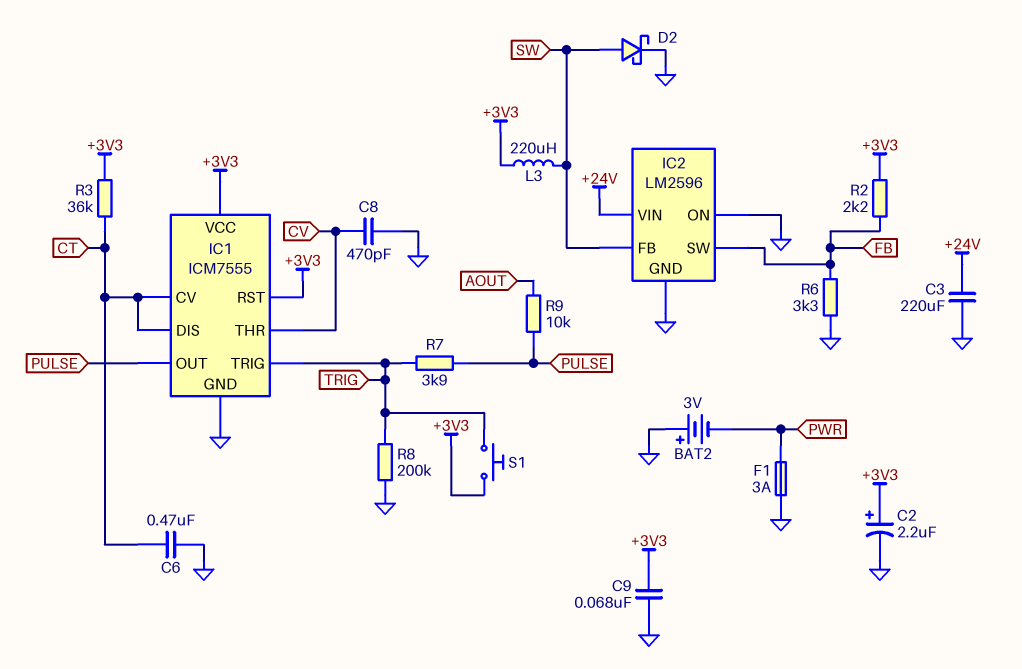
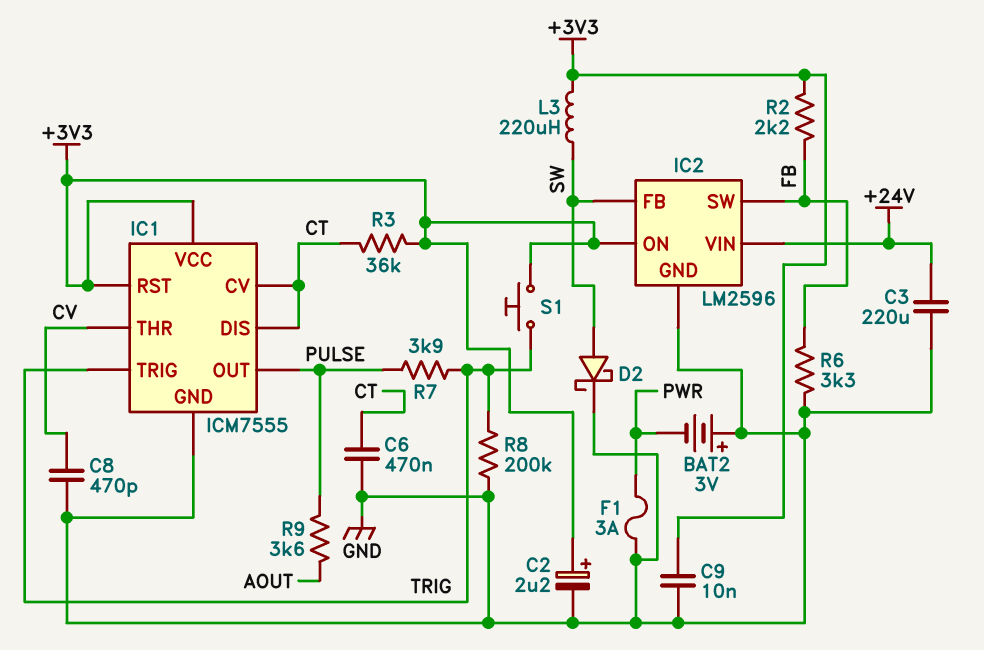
C9: 68nF (+3V3, GND) -> 10nF (+3V3, GND)
IC2 pin ON: GND -> +3V3
R9: 10k (AOUT, PULSE) -> 3.6k (AOUT, PULSE)

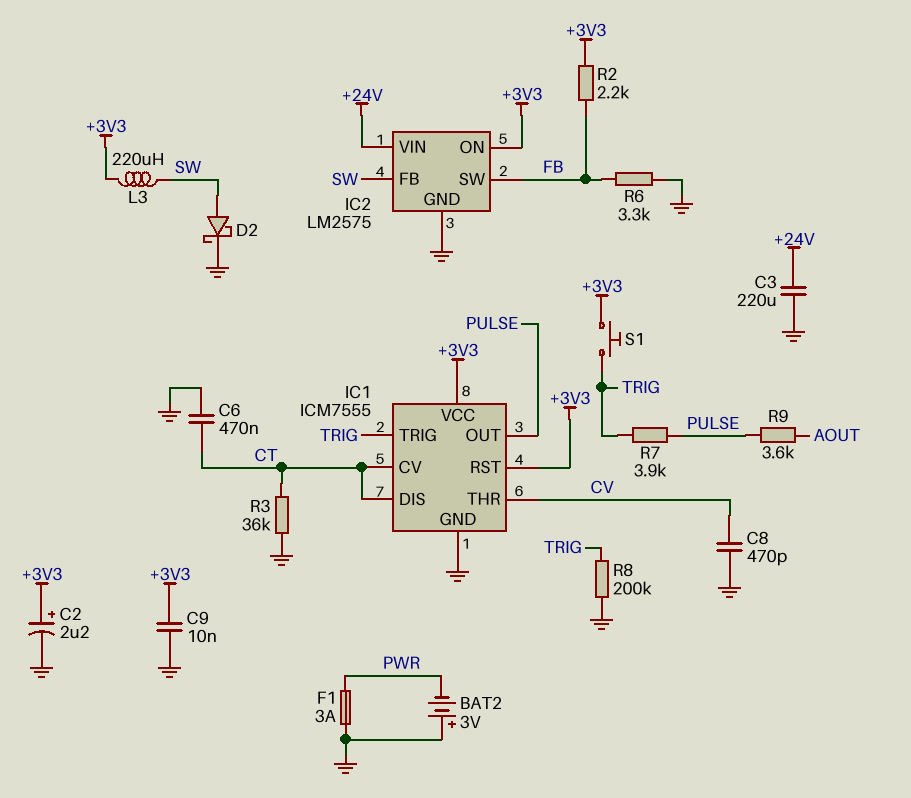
IC2: LM2596 -> LM2575
R3: 36k (+3V3, CT) -> 36k (CT, GND)

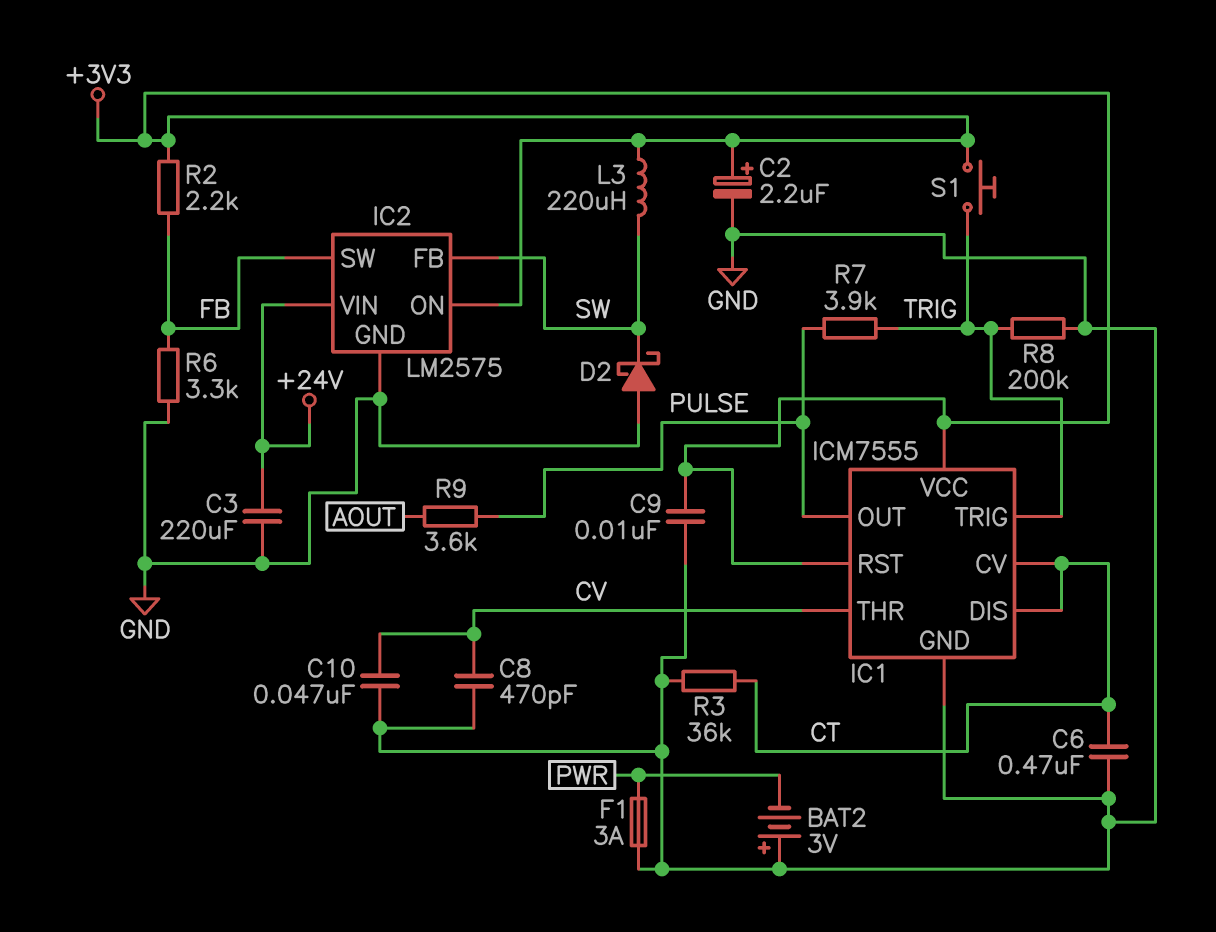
C10: none -> 47nF (CV, GND)
D2: schottky (A SW, K GND) -> schottky (A GND, K SW)

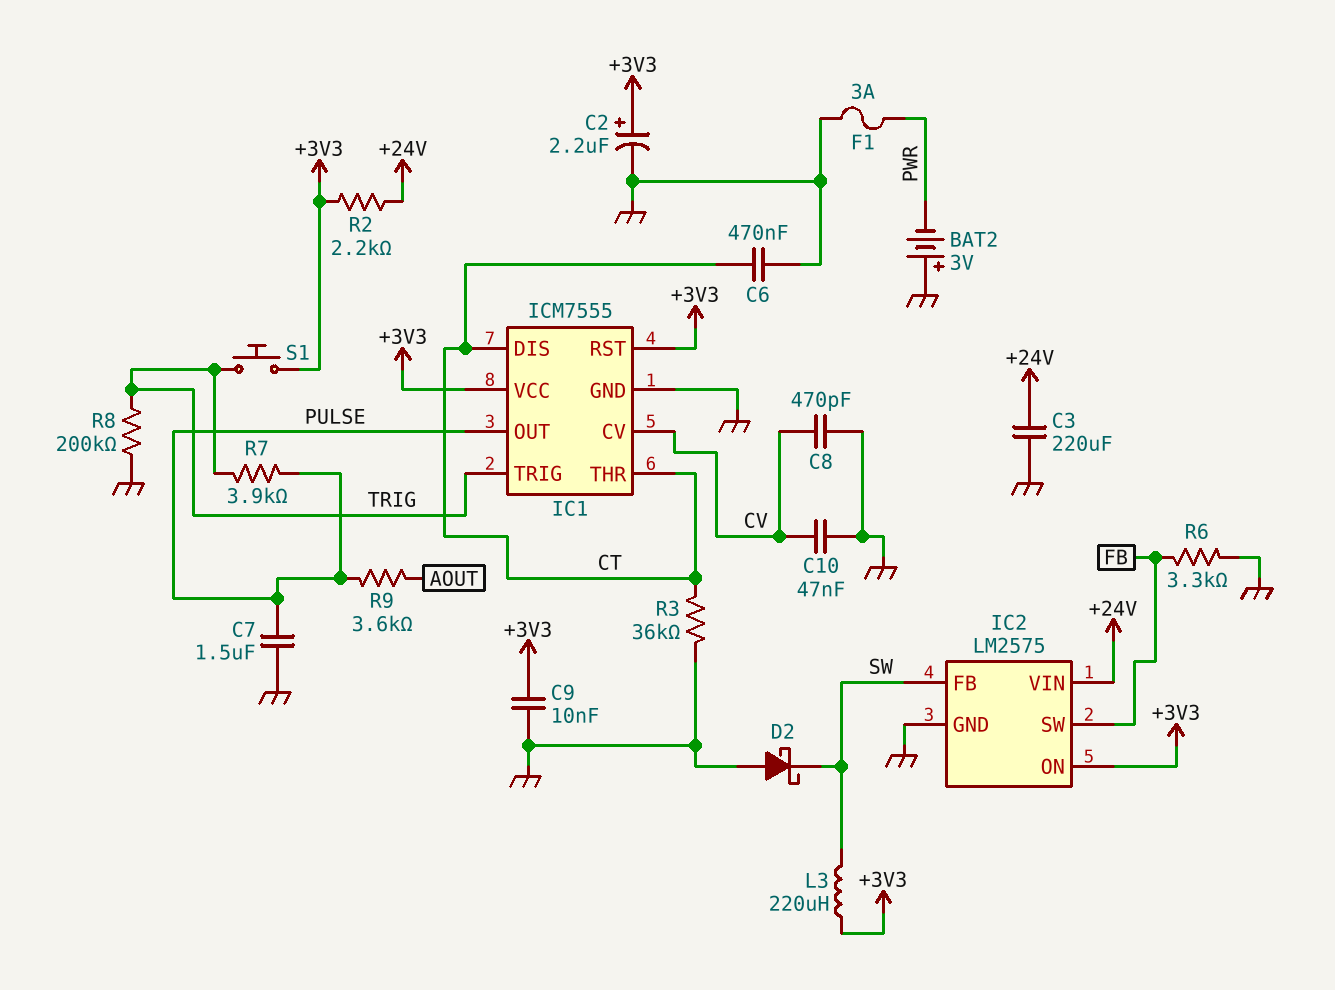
C7: none -> 1.5uF (GND, PULSE)
IC1 pin CV: CT -> CV
IC1 pin THR: CV -> CT
R2: 2.2k (+3V3, FB) -> 2.2k (+3V3, +24V)

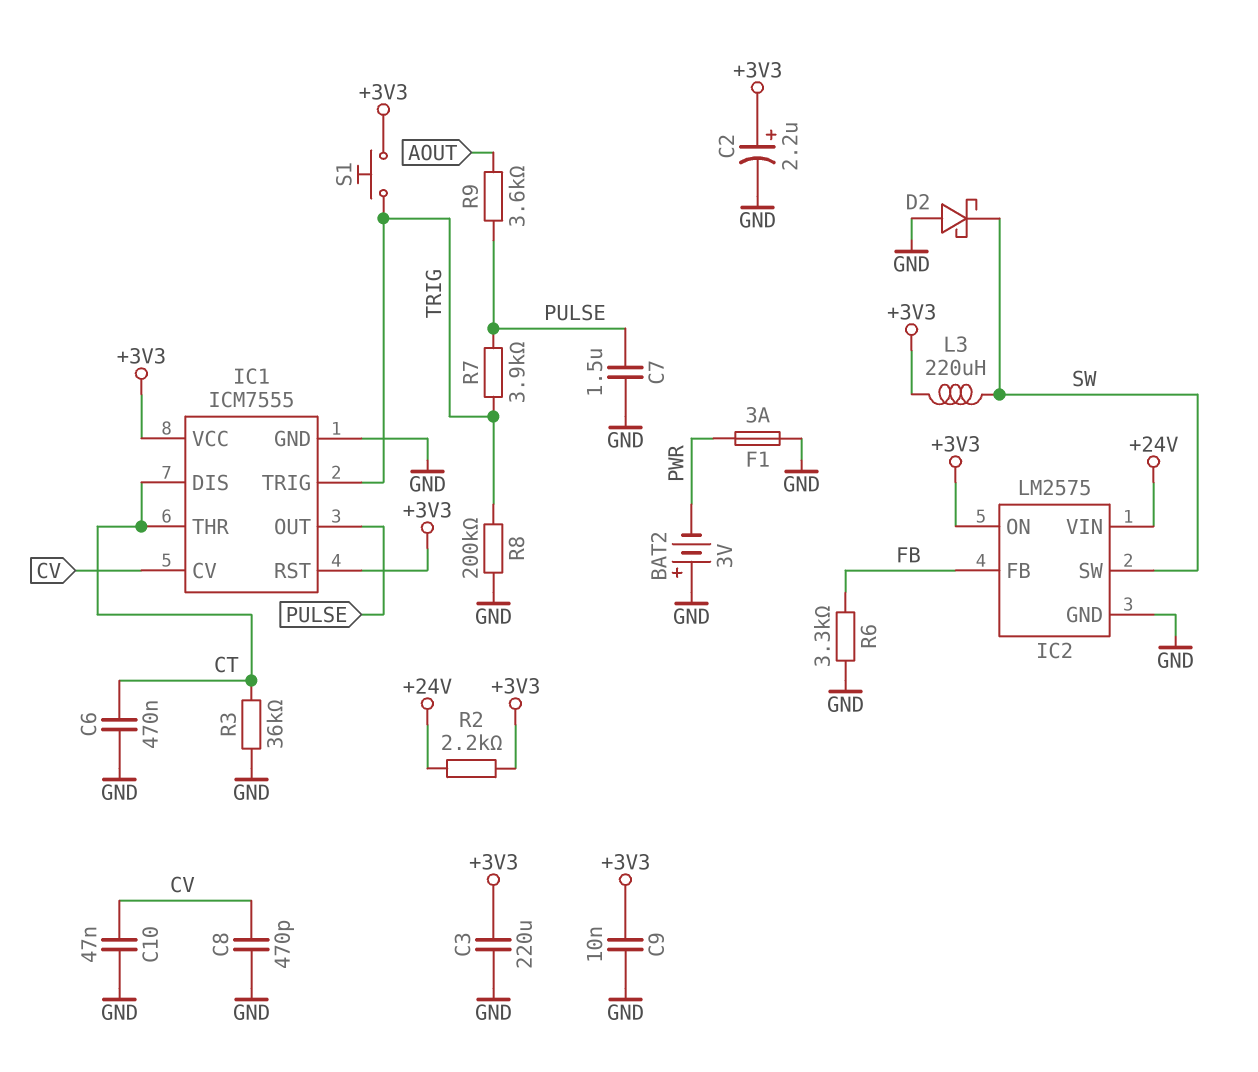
C3: 220uF (+24V, GND) -> 220uF (+3V3, GND)
IC2 pin FB: SW -> FB
IC2 pin SW: FB -> SW

